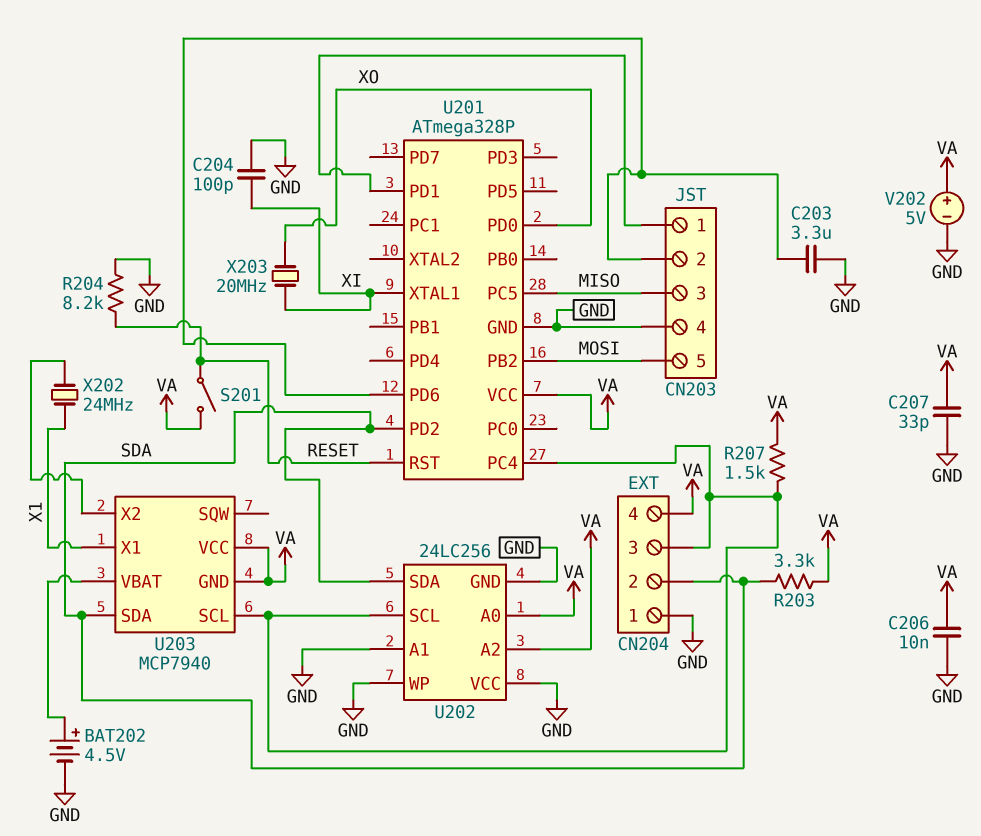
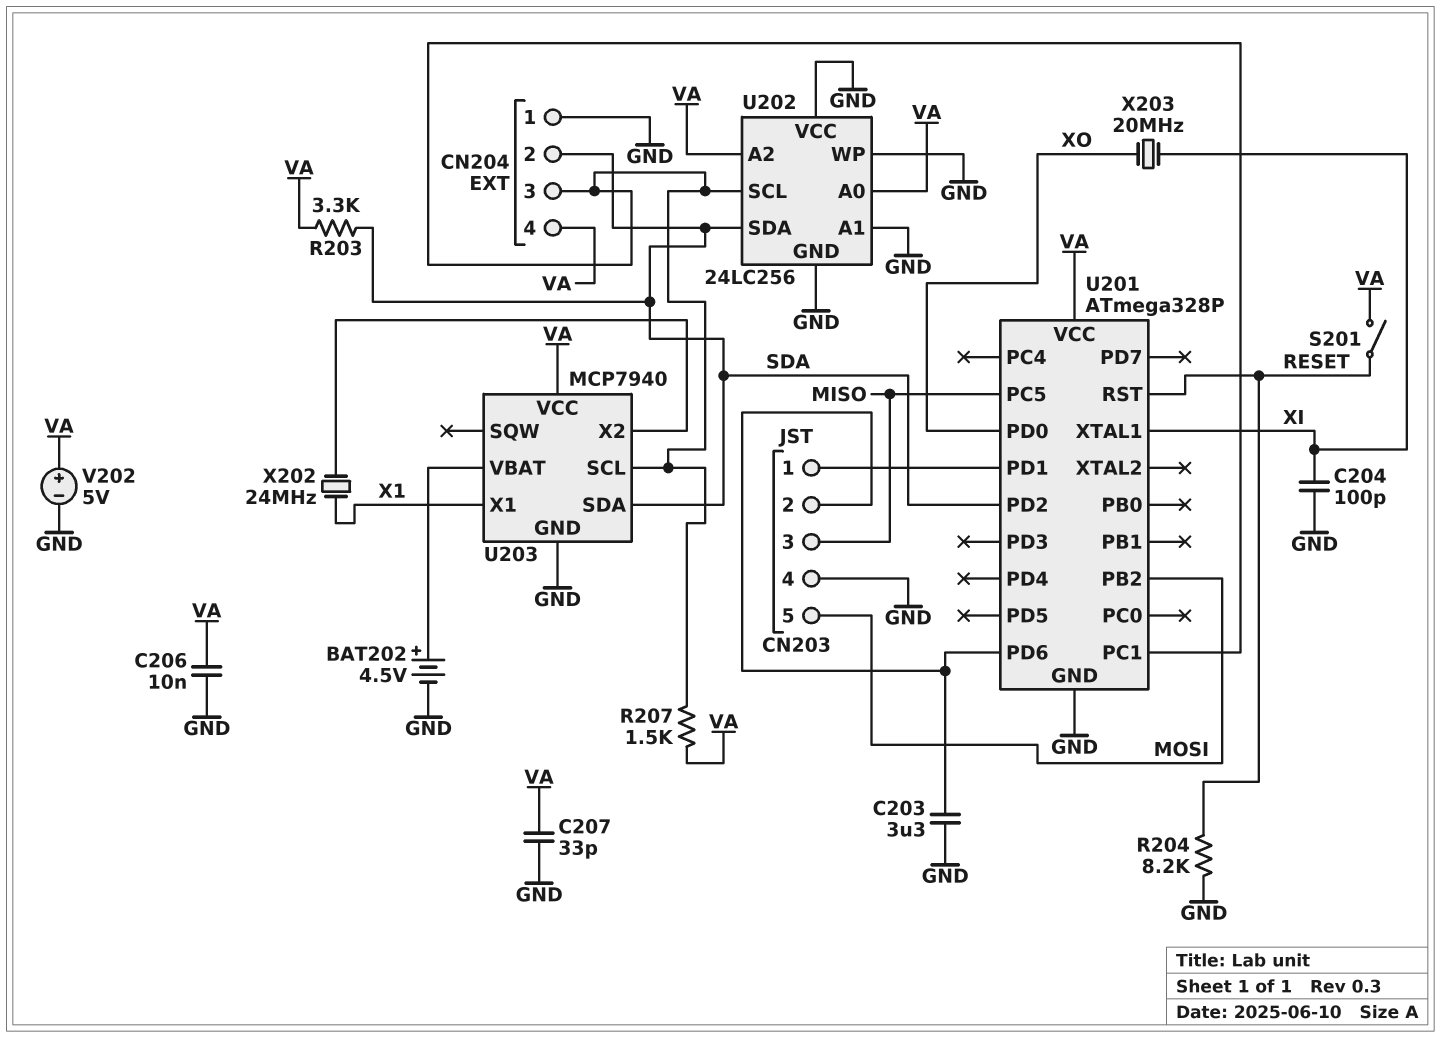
U201 pin PC1: none -> CN204/3
U201 pin PC4: CN204/3 -> none
U203 pin GND: VA -> GND

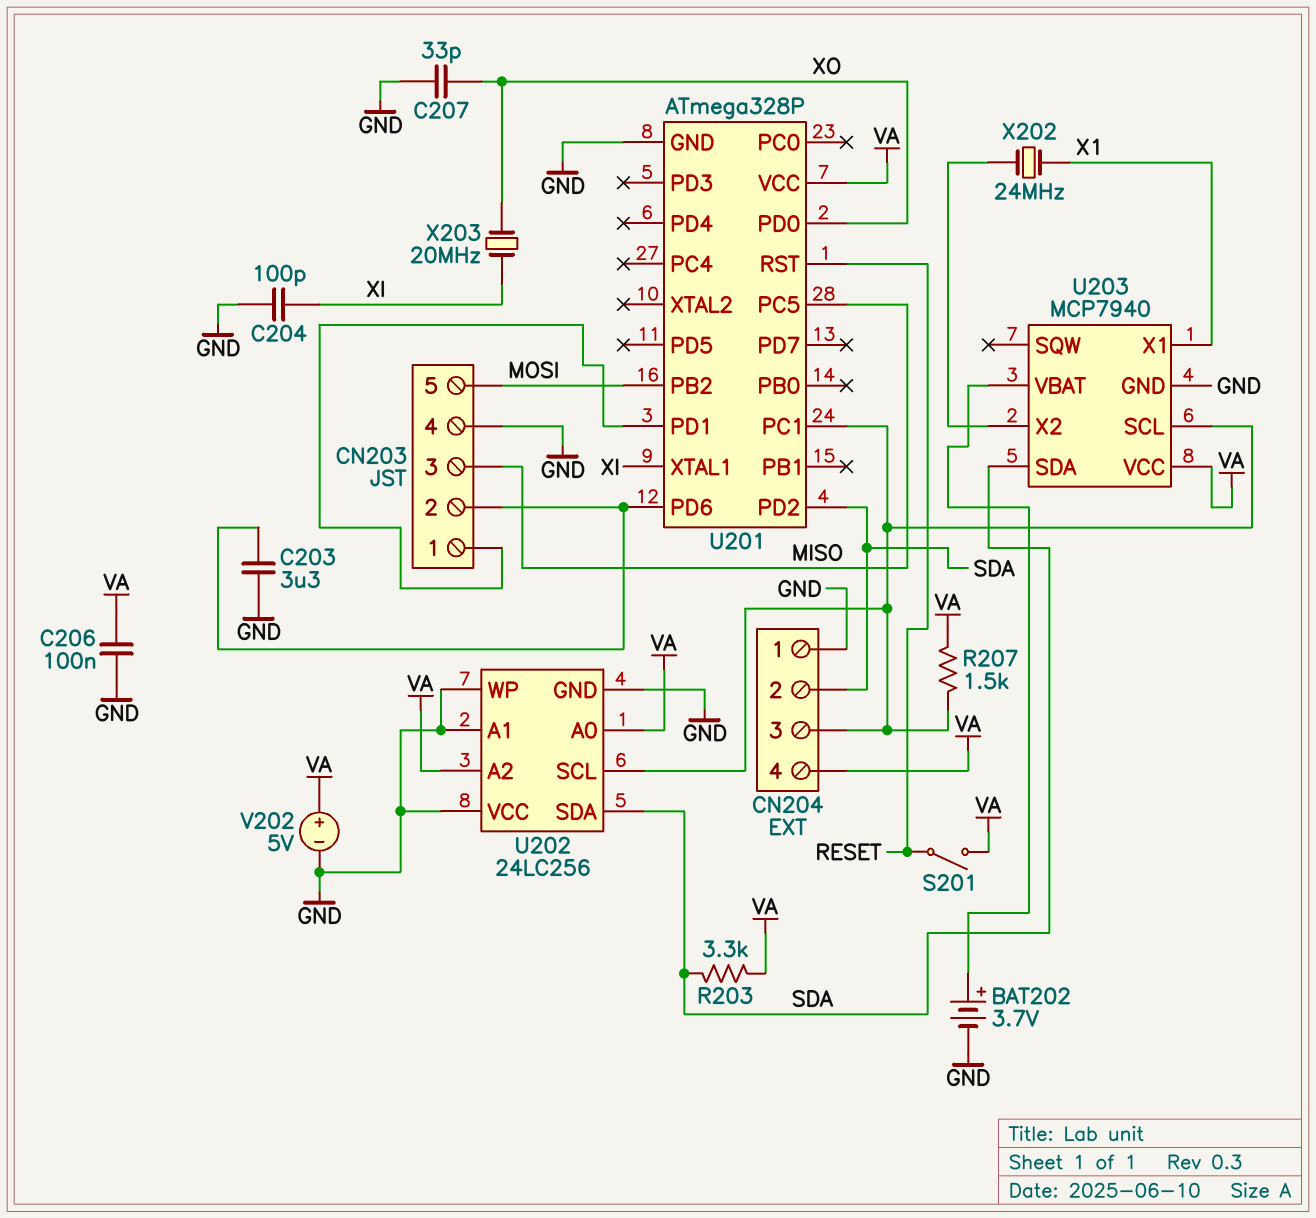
BAT202: 4.5V (plus U203/VBAT, minus GND) -> 3.7V (plus U203/VBAT, minus GND)
C206: 10nF (GND, VA) -> 100nF (GND, VA)
C207: 33pF (GND, VA) -> 33pF (GND, XO)
R204: 8.2k (GND, RESET) -> none

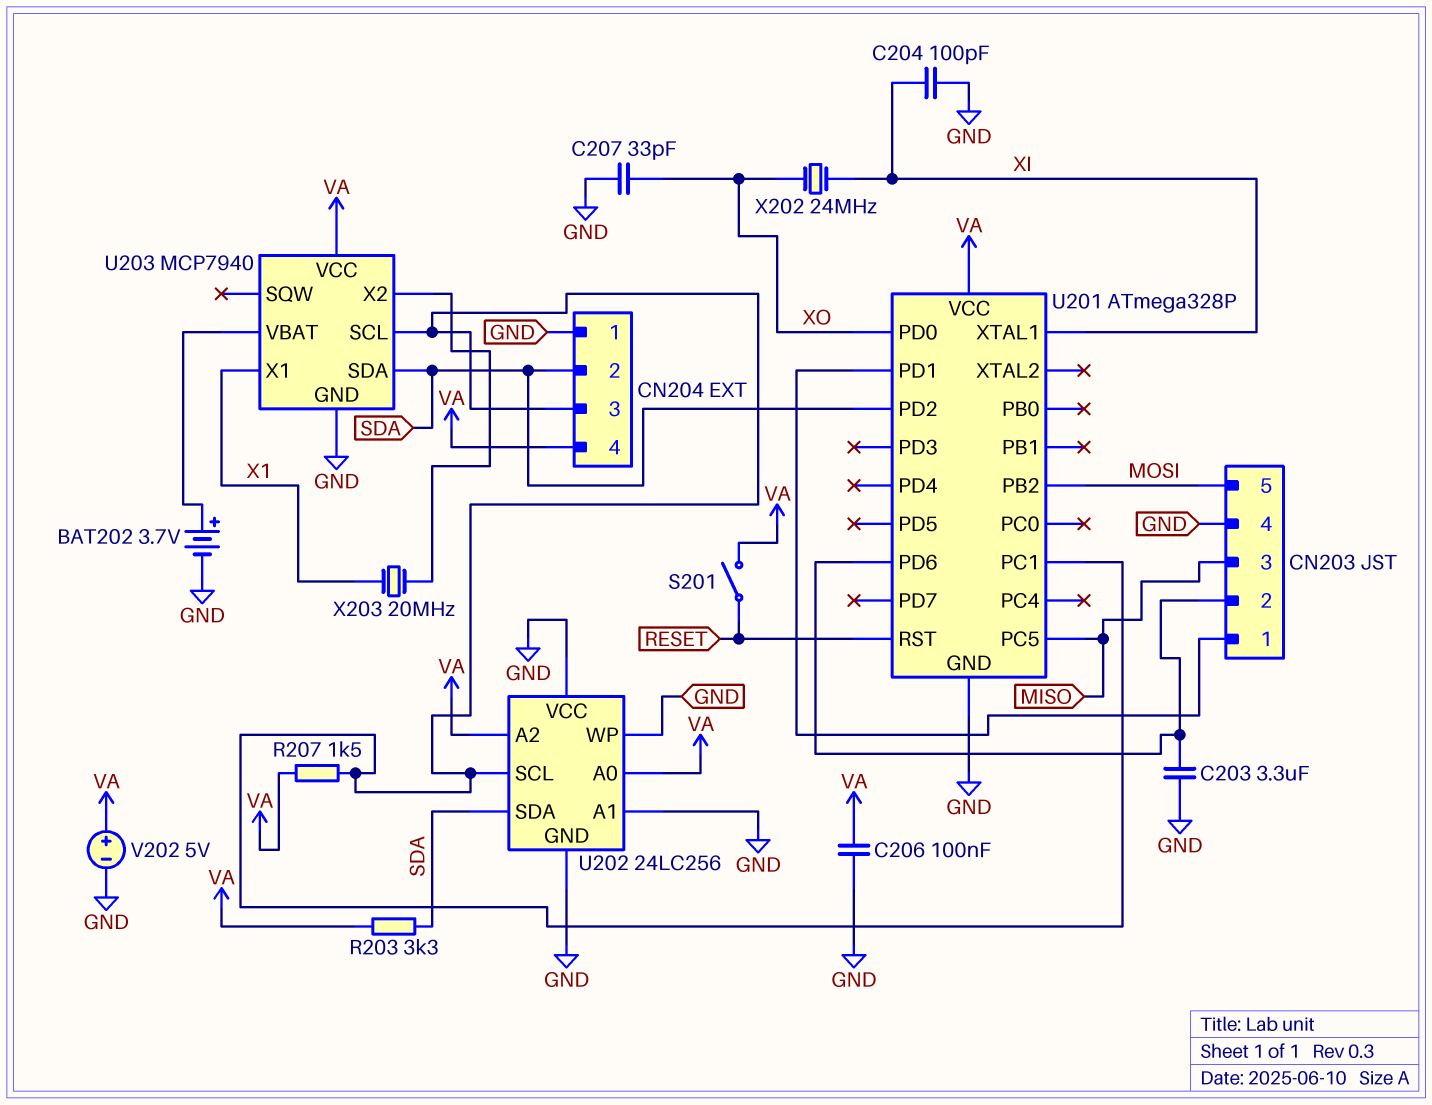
X202: 24MHz (U203/X2, X1) -> 24MHz (XI, XO)
X203: 20MHz (XI, XO) -> 20MHz (U203/X2, X1)

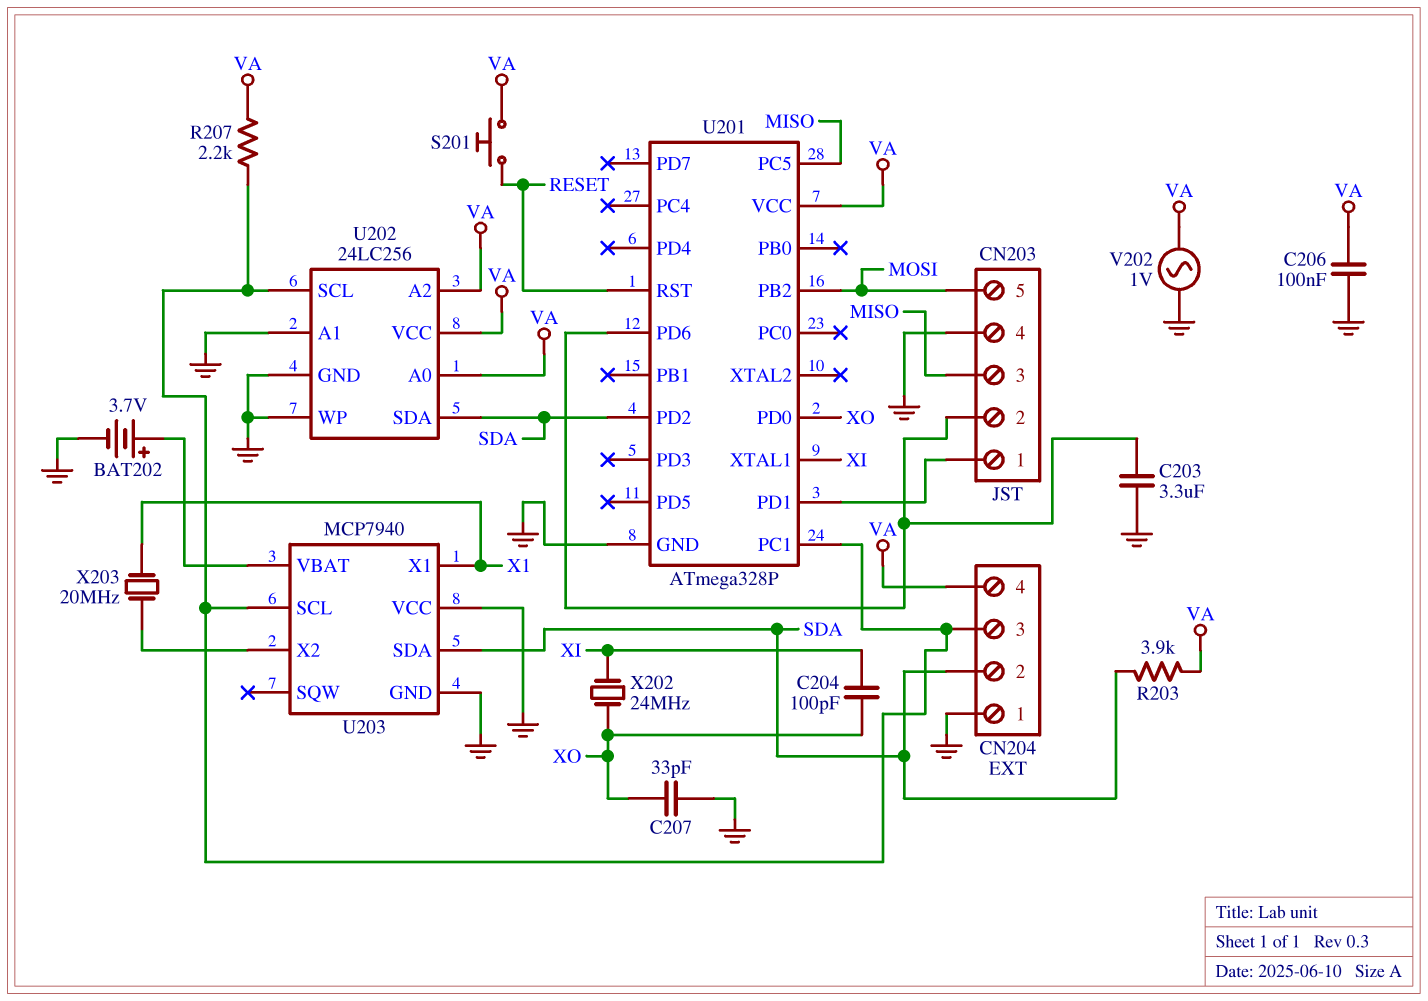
C204: 100pF (GND, XI) -> 100pF (XI, XO)
R203: 3.3k (SDA, VA) -> 3.9k (SDA, VA)
R207: 1.5k (CN204/3, VA) -> 2.2k (CN204/3, VA)
S201: switch (RESET, VA) -> button (RESET, VA)
U202 pin VCC: GND -> VA
U203 pin VCC: VA -> GND
V202: 5V (plus VA, minus GND) -> AC 1V (GND, VA)

